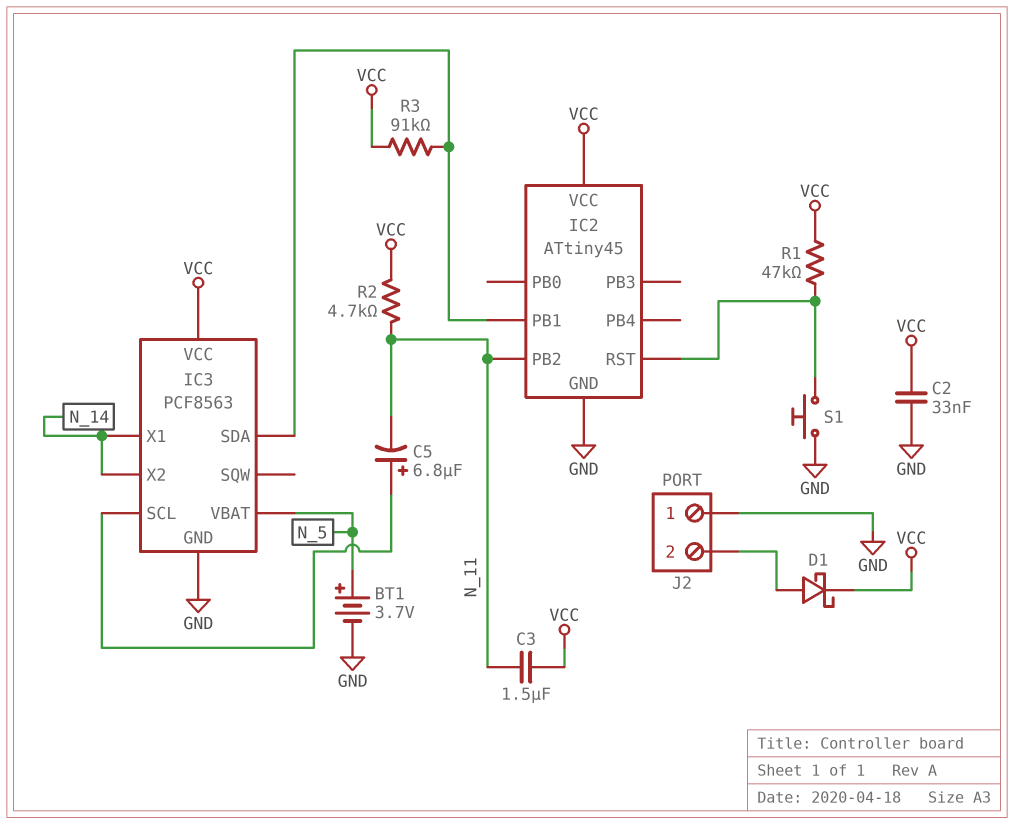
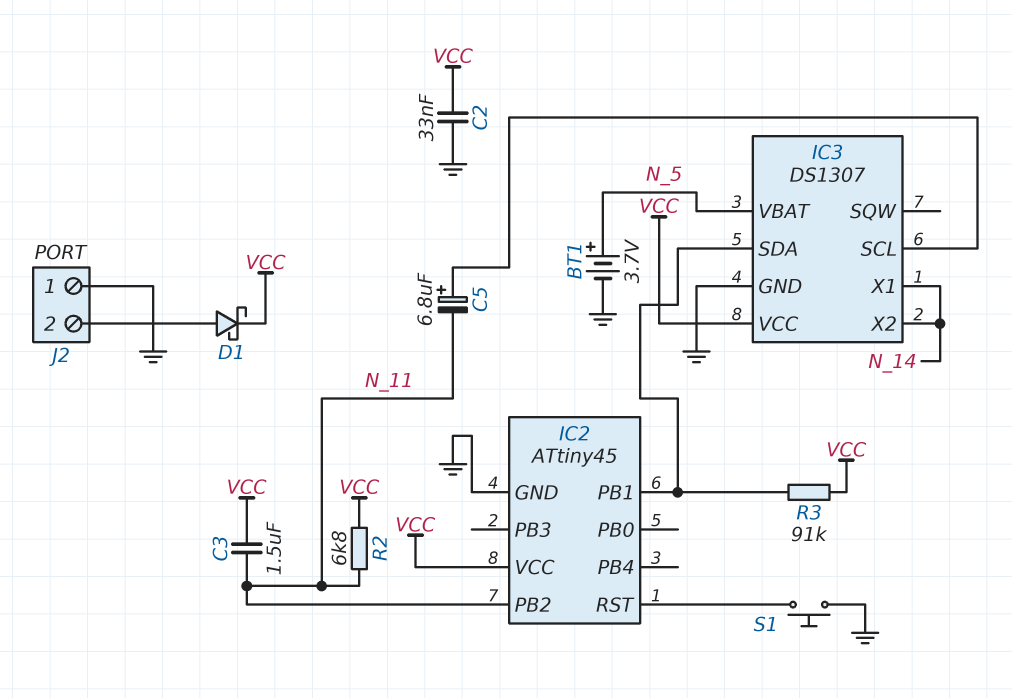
IC3: PCF8563 -> DS1307
R1: 47k (IC2/RST, VCC) -> none
R2: 4.7k (N_11, VCC) -> 6.8k (N_11, VCC)

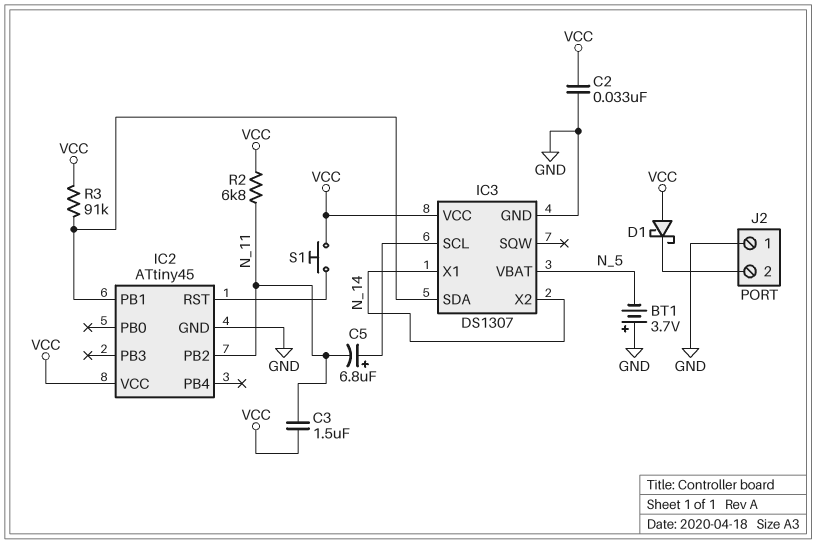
BT1: 3.7V (plus N_5, minus GND) -> 3.7V (plus GND, minus N_5)
D1: schottky (A J2/2, K VCC) -> schottky (A VCC, K J2/2)
S1: button (GND, IC2/RST) -> button (IC2/RST, VCC)

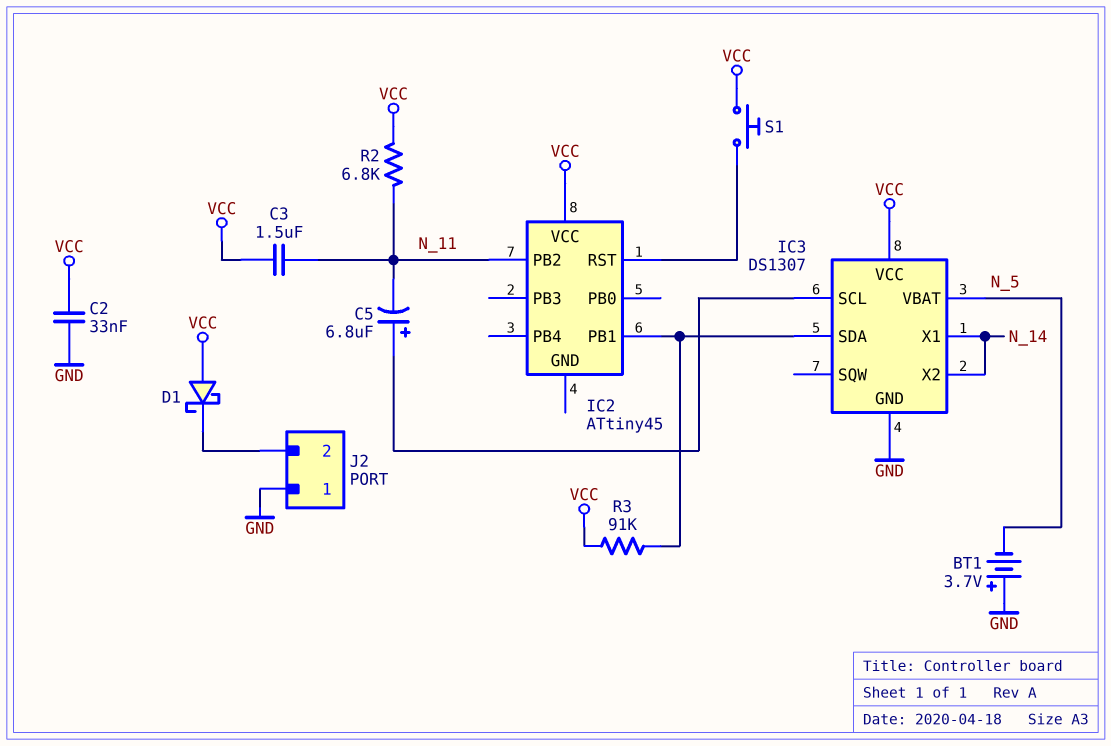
IC2 pin GND: GND -> none

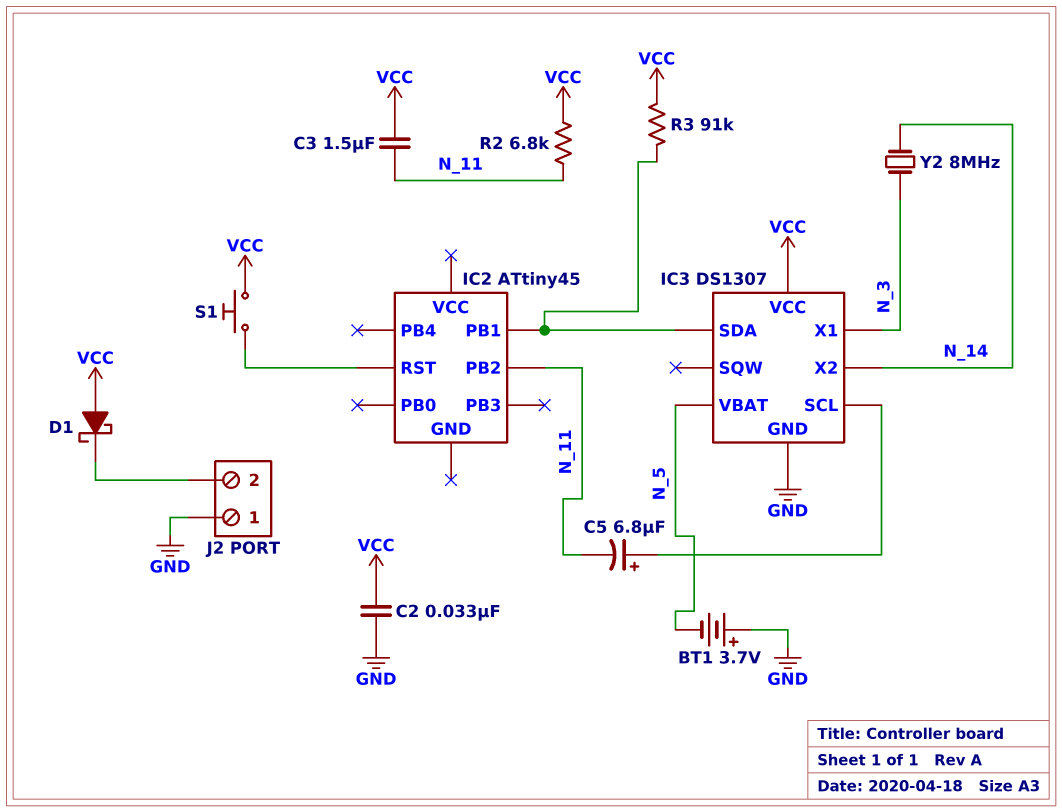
IC2 pin VCC: VCC -> none
IC3 pin X1: N_14 -> N_3
Y2: none -> 8MHz (N_3, N_14)

